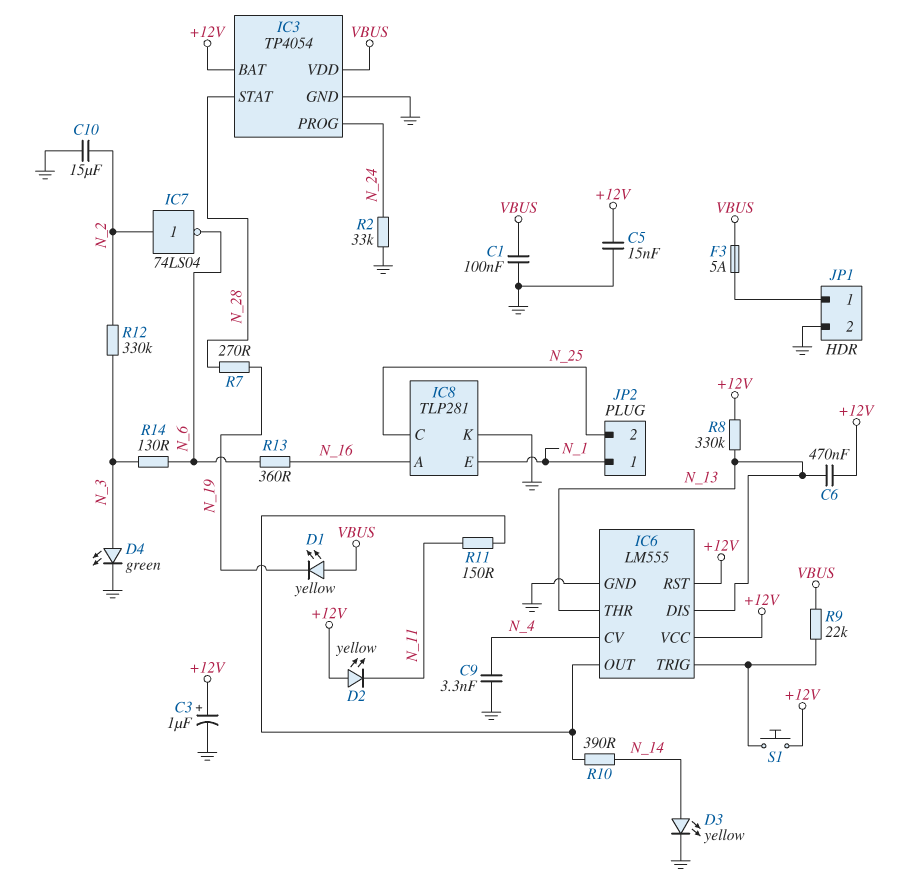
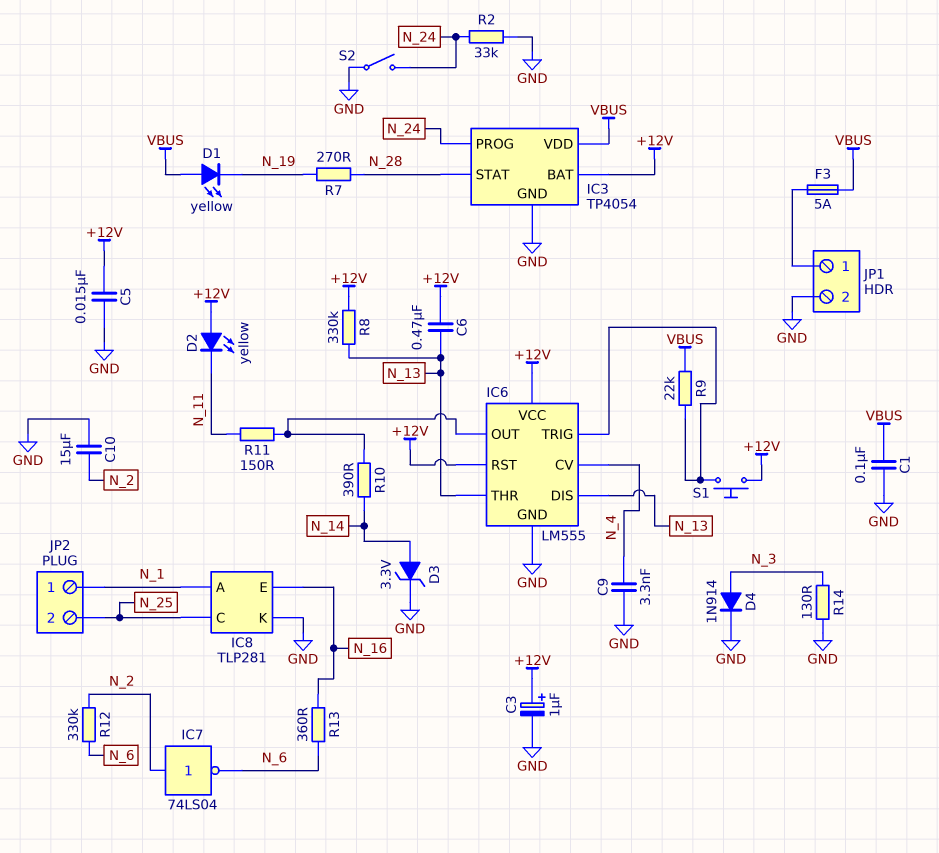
D3: LED yellow (A N_14, K GND) -> zener 3.3V (A N_14, K GND)
D4: LED green (A N_3, K GND) -> diode 1N914 (A N_3, K GND)
IC8 pin A: N_16 -> N_1
IC8 pin E: N_1 -> N_16
R12: 330k (N_2, N_3) -> 330k (N_2, N_6)
R14: 130 (N_3, N_6) -> 130 (GND, N_3)
S2: none -> switch (GND, N_24)

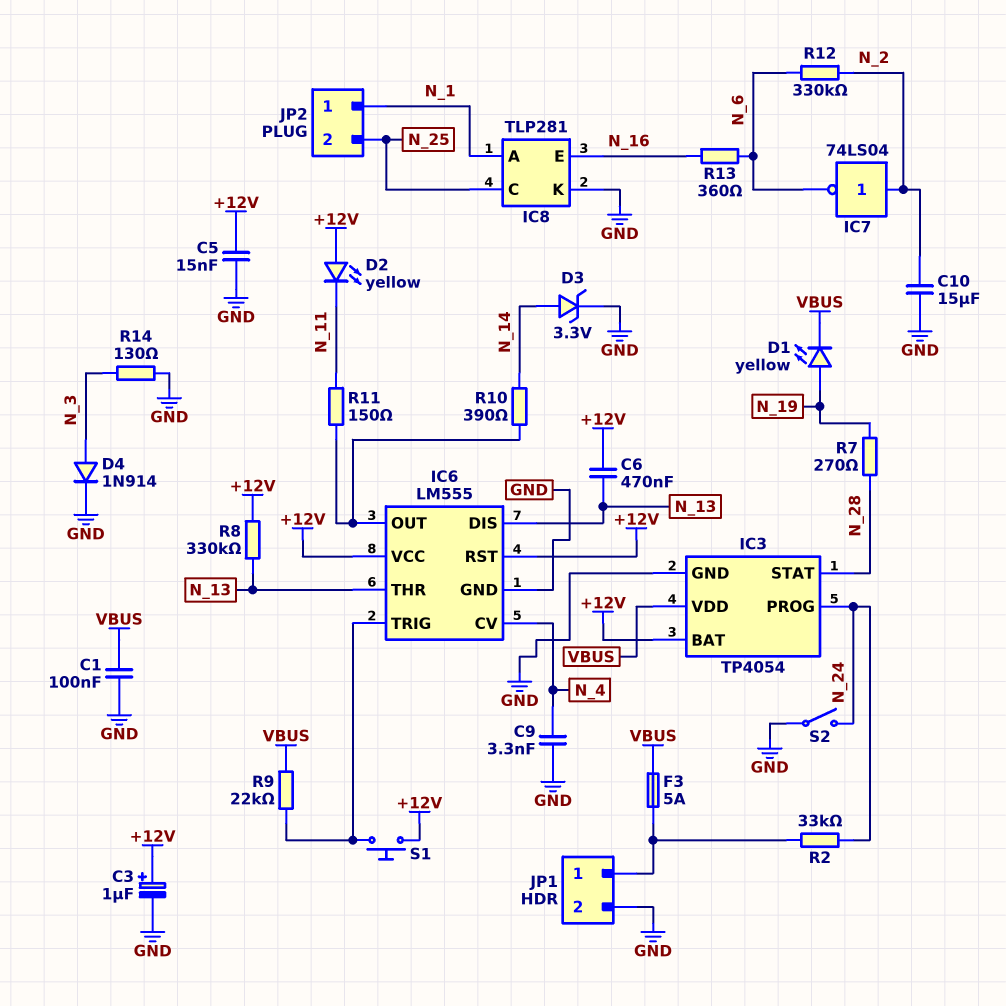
D1: LED yellow (A VBUS, K N_19) -> LED yellow (A N_19, K VBUS)
R2: 33k (GND, N_24) -> 33k (JP1/1, N_24)

